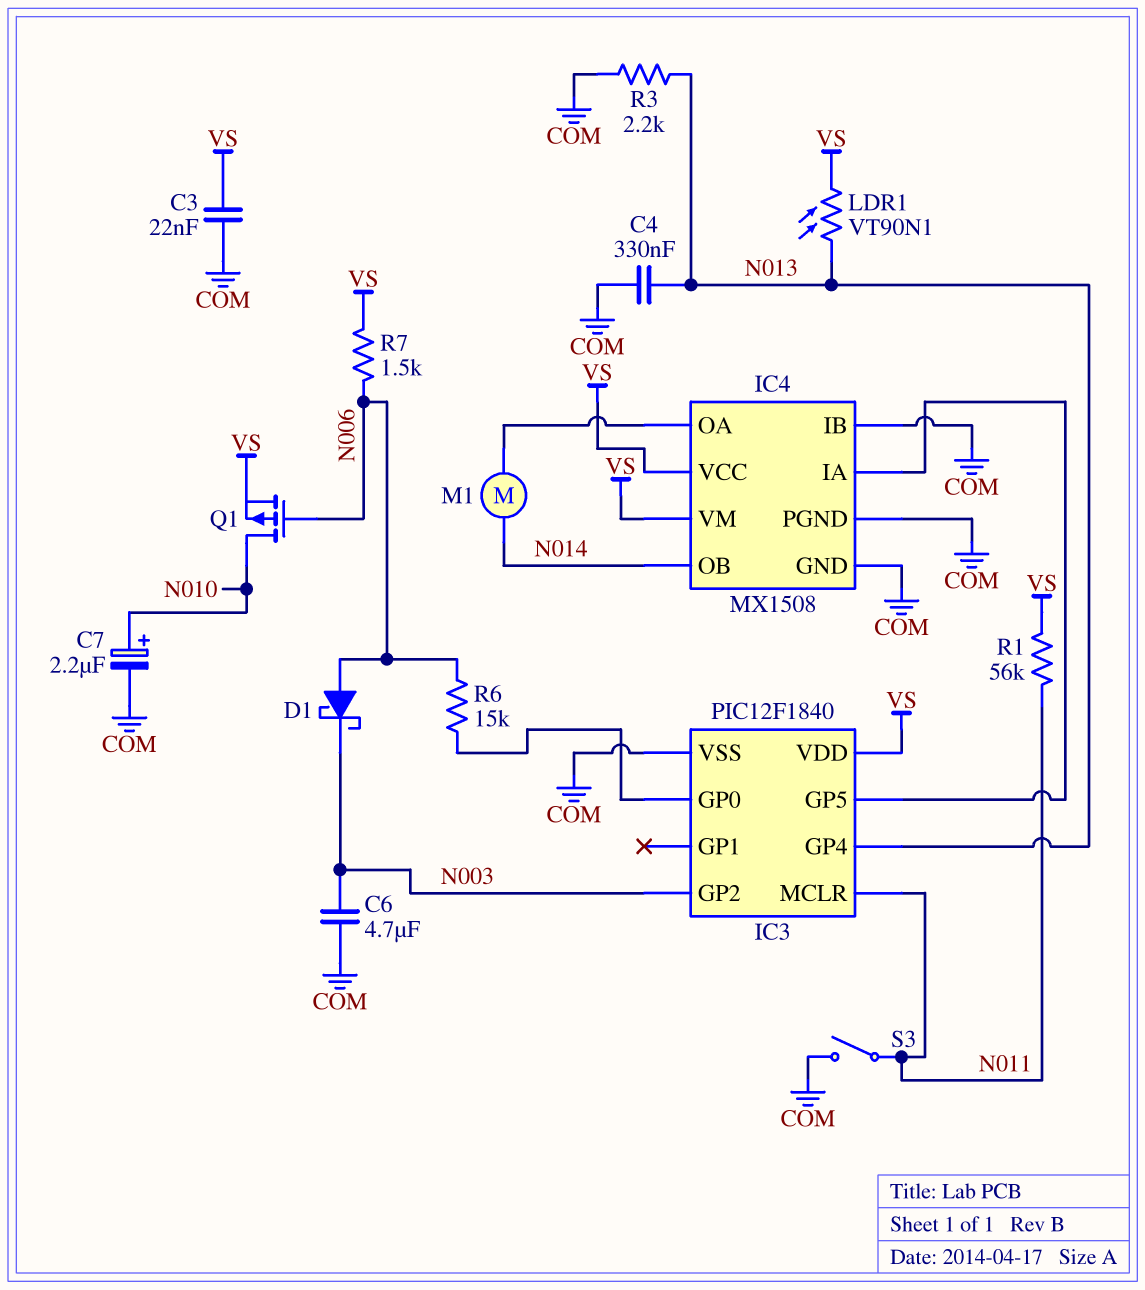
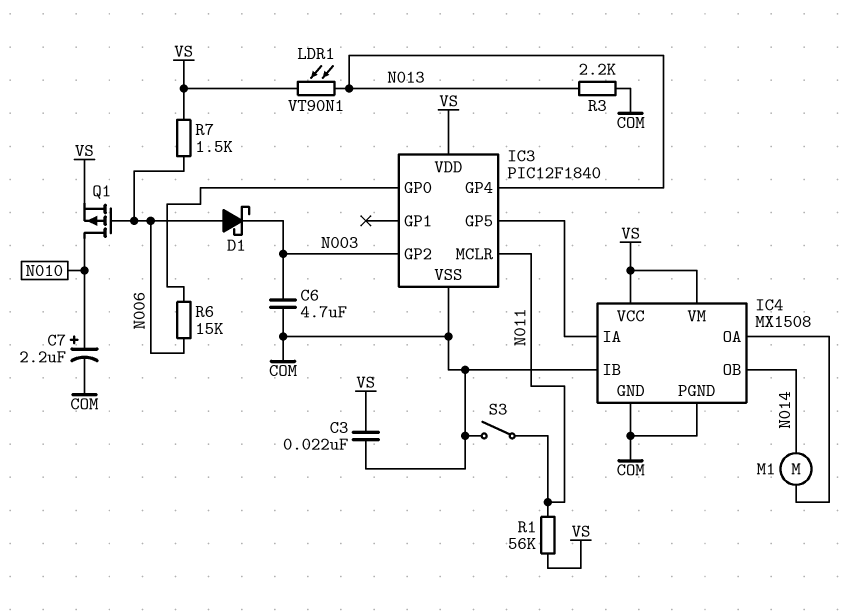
C4: 330nF (COM, N013) -> none

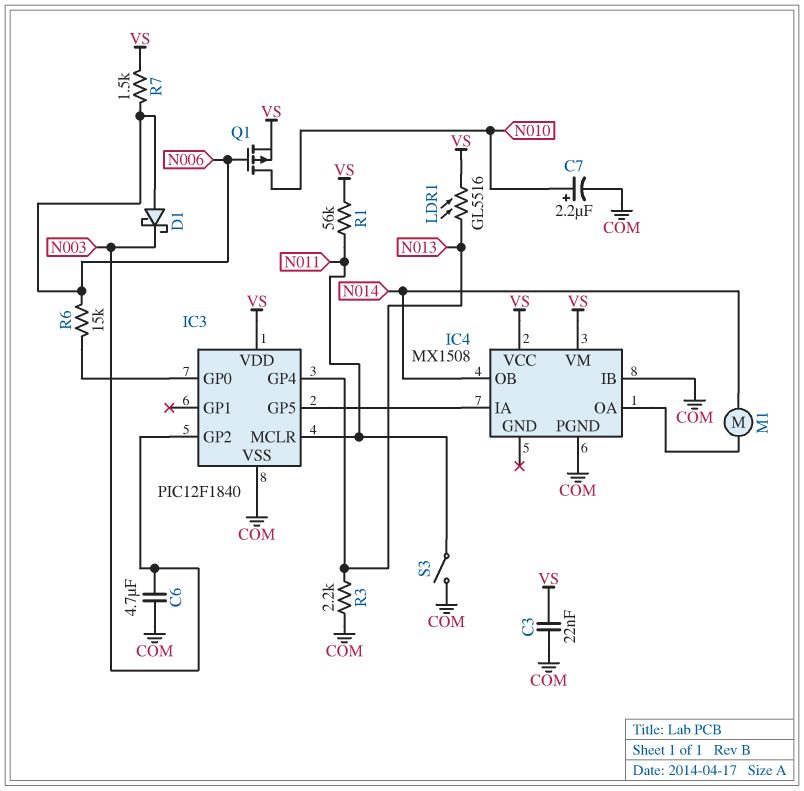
IC4 pin GND: COM -> none
LDR1: VT90N1 (N013, VS) -> GL5516 (N013, VS)

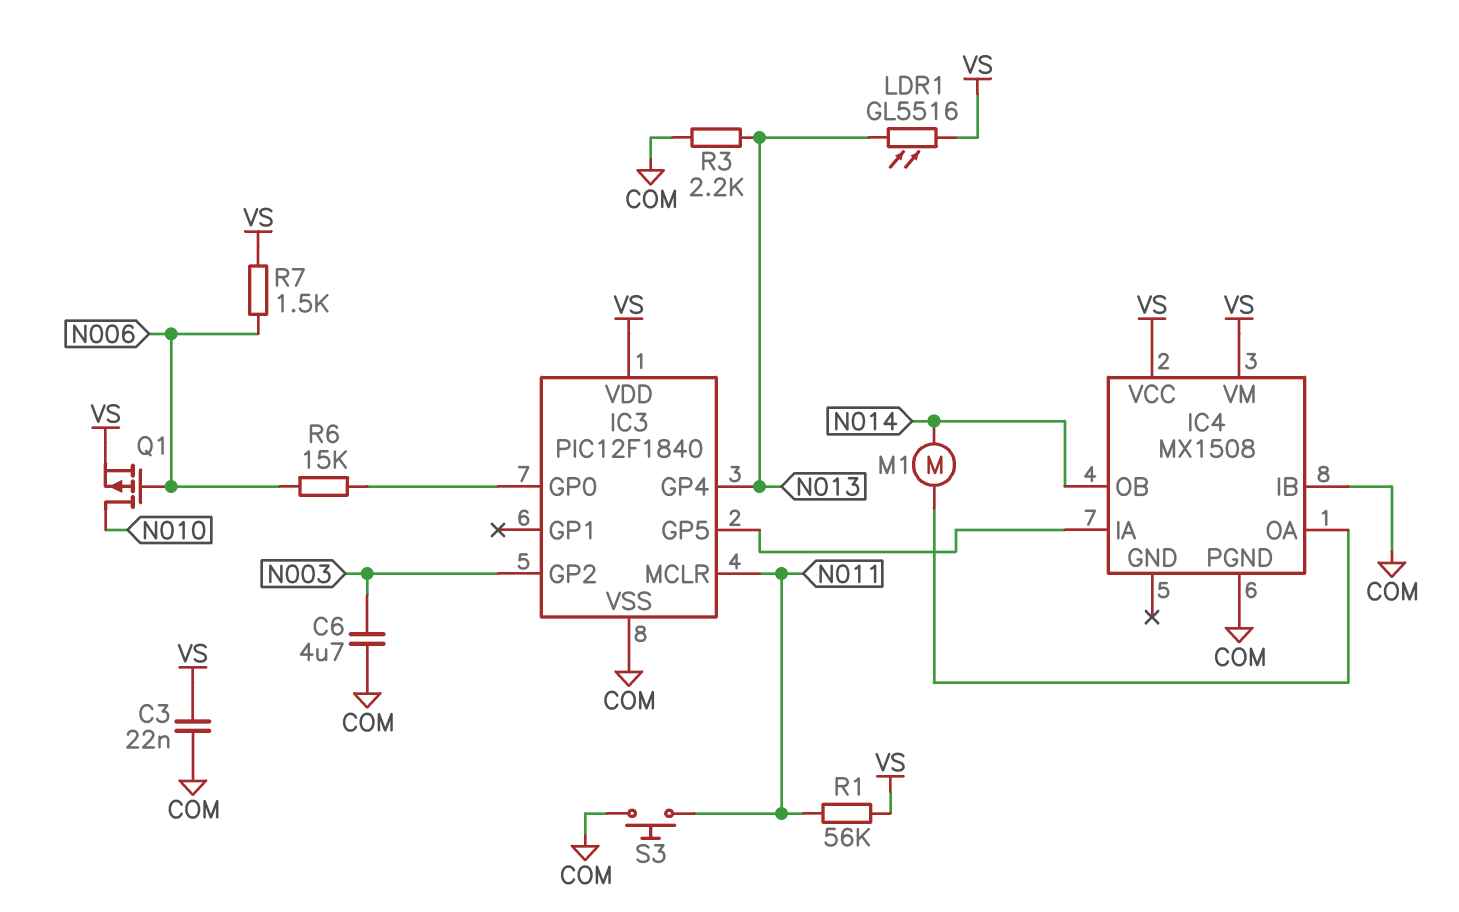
C7: 2.2uF (plus N010, minus COM) -> none
D1: schottky (A N006, K N003) -> none
S3: switch (COM, N011) -> button (COM, N011)

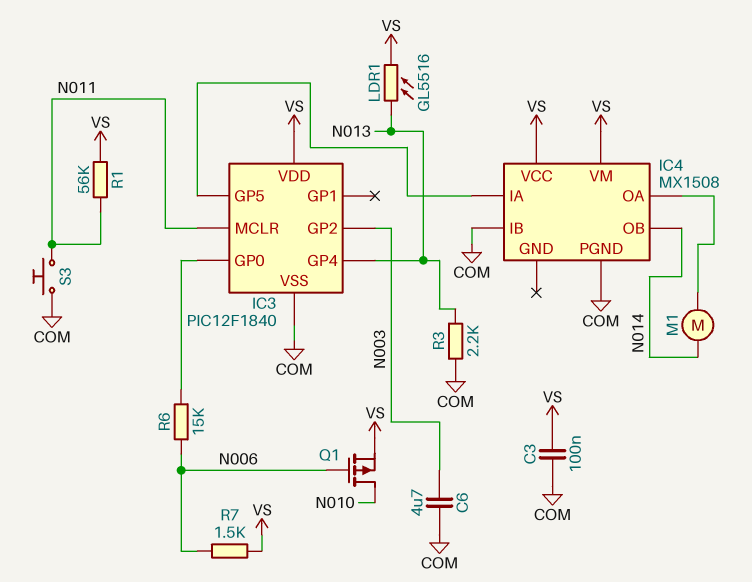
C3: 22nF (COM, VS) -> 100nF (COM, VS)

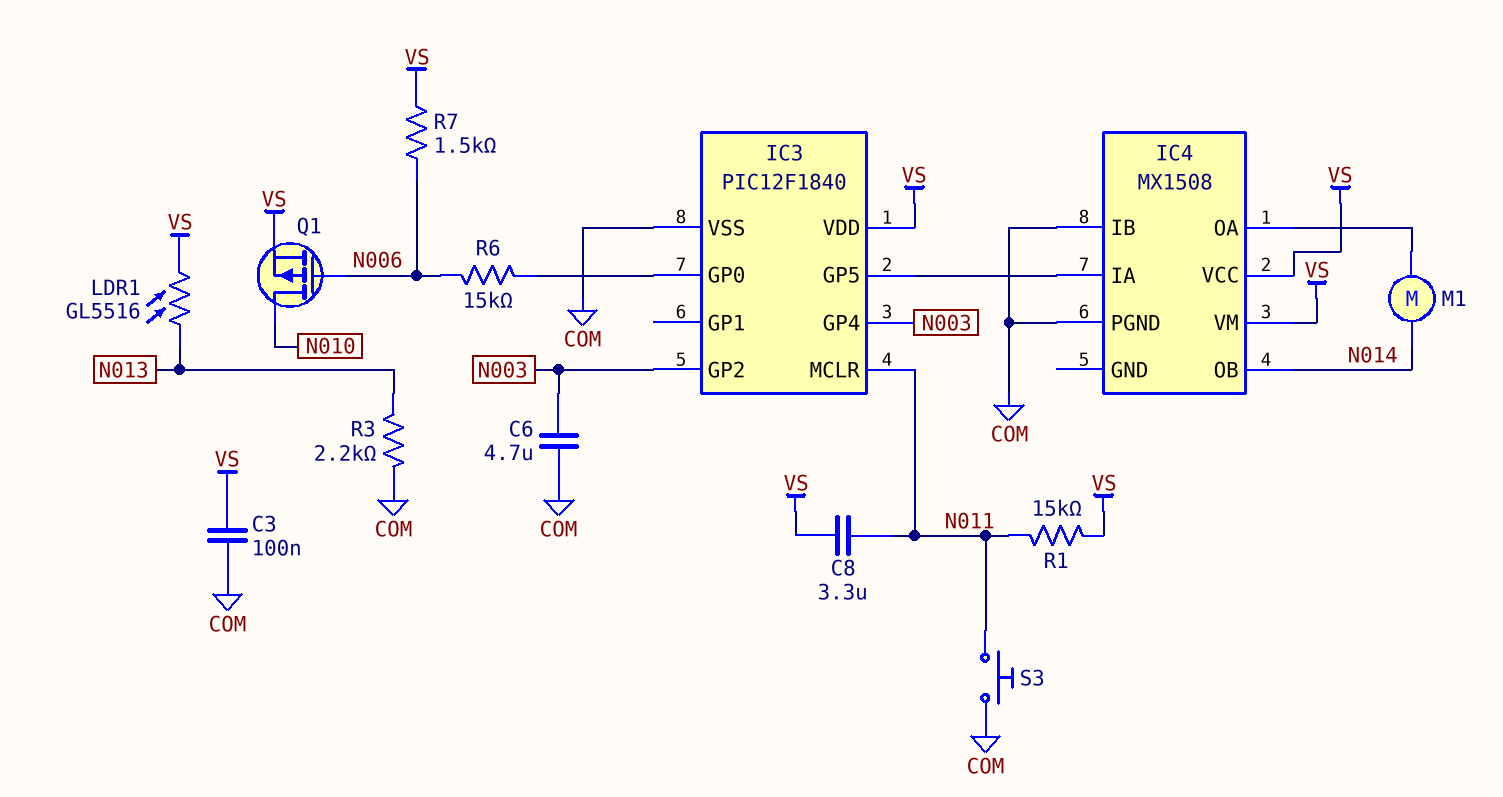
C8: none -> 3.3uF (N011, VS)
IC3 pin GP4: N013 -> N003
R1: 56k (N011, VS) -> 15k (N011, VS)

